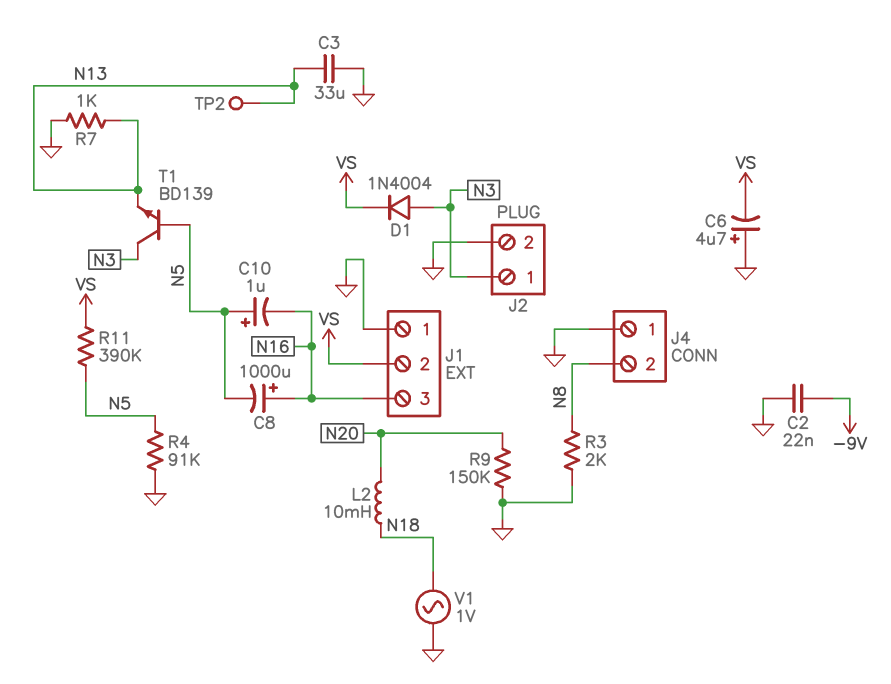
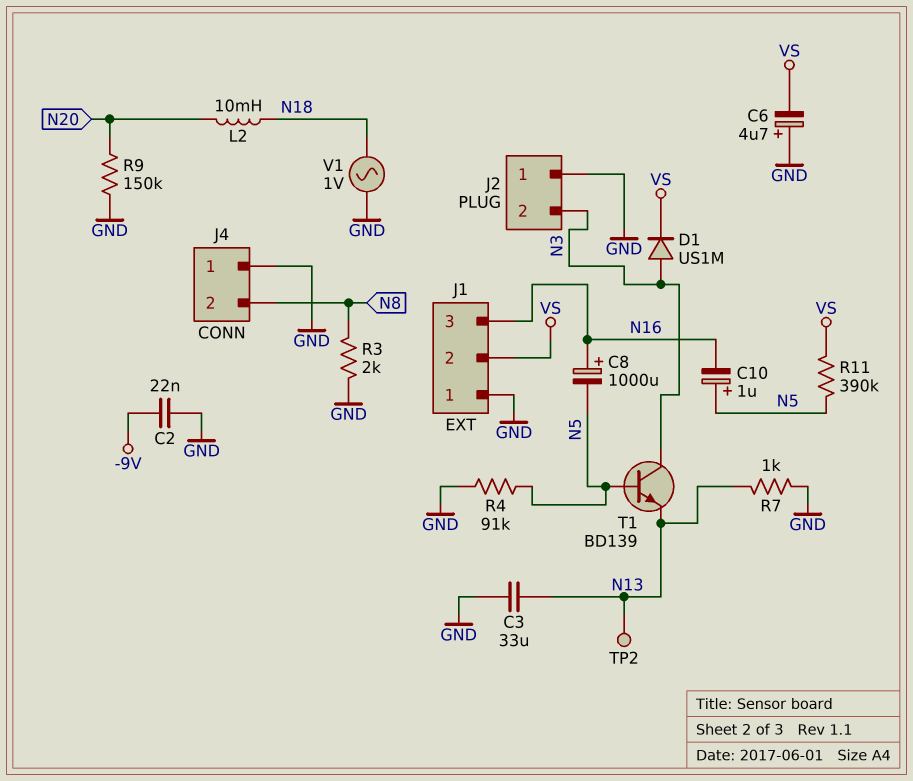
D1: diode 1N4004 (A N3, K VS) -> diode US1M (A N3, K VS)
J2 pin 1: N3 -> GND
J2 pin 2: GND -> N3

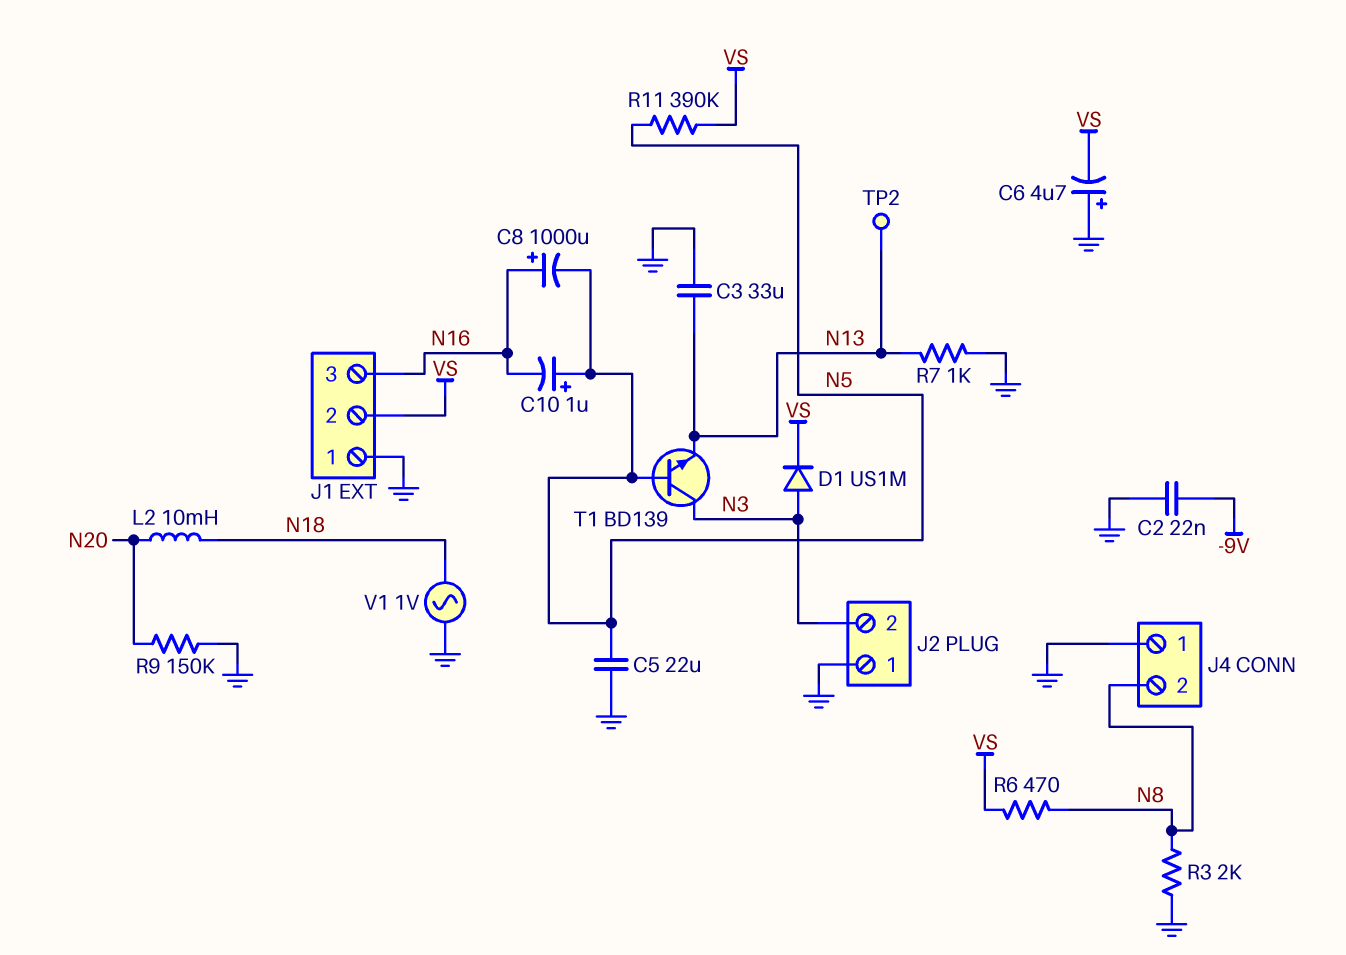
C5: none -> 22uF (GND, N5)
R4: 91k (GND, N5) -> none
R6: none -> 470 (N8, VS)

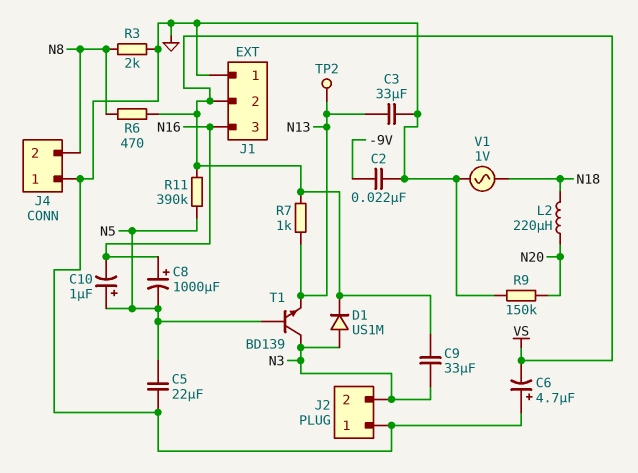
C9: none -> 33uF (N3, VS)
L2: 10mH (N18, N20) -> 220uH (N18, N20)
R7: 1k (GND, N13) -> 1k (N13, VS)

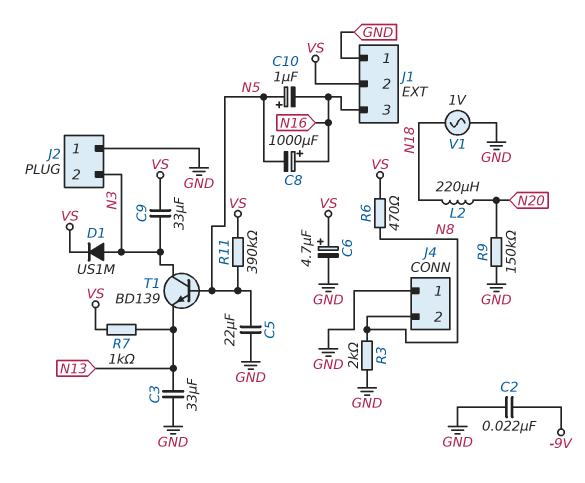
C6: 4.7uF (plus GND, minus VS) -> 4.7uF (plus VS, minus GND)
TP2: test point (N13) -> none

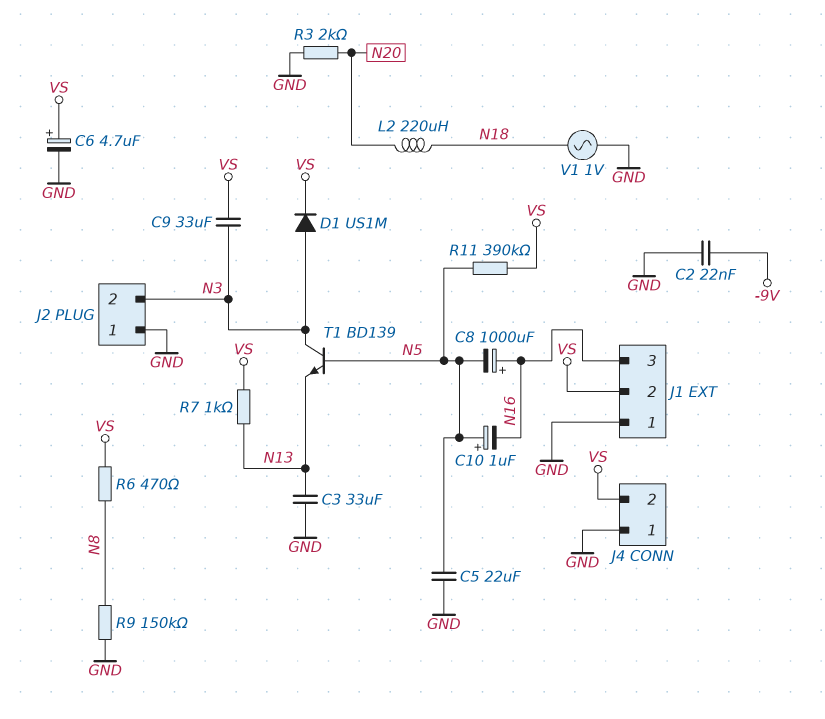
J4 pin 2: N8 -> VS
R3: 2k (GND, N8) -> 2k (GND, N20)
R9: 150k (GND, N20) -> 150k (GND, N8)

